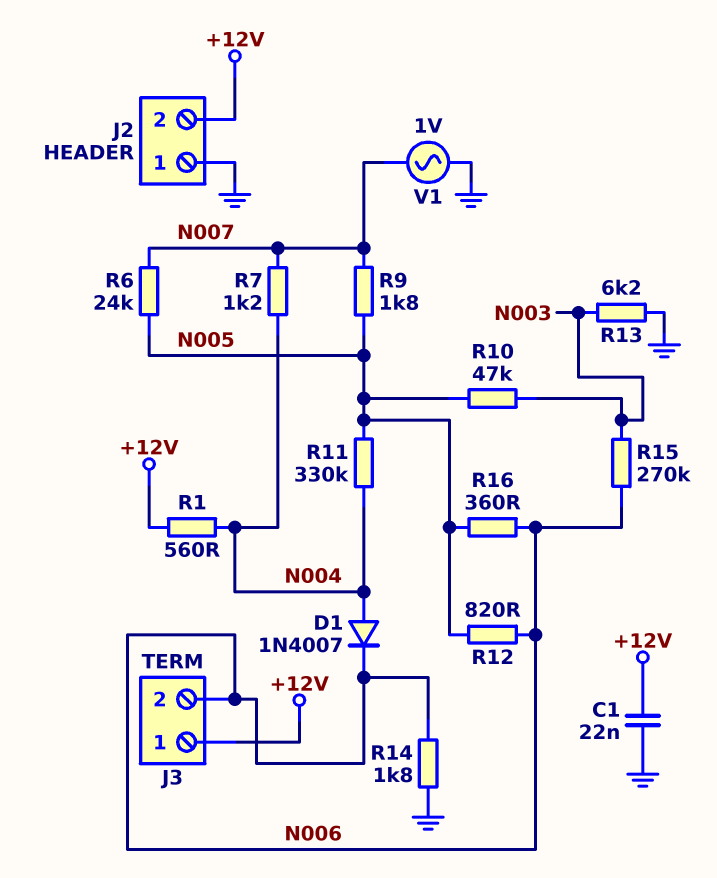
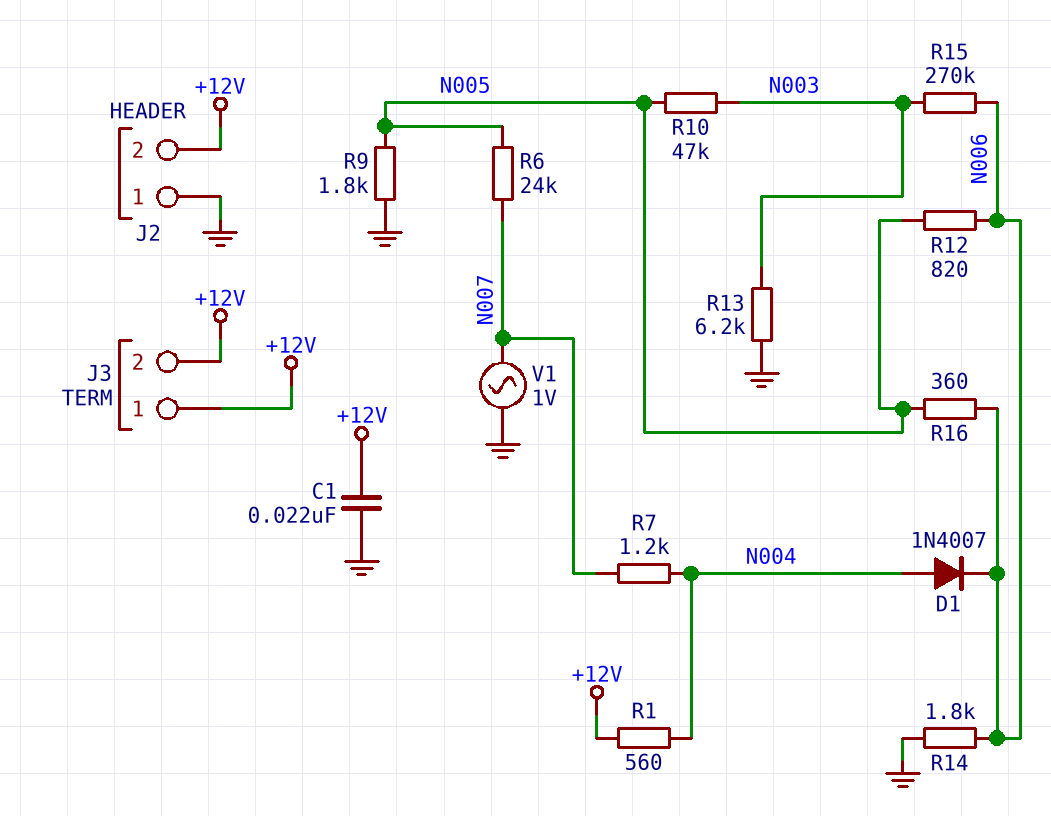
J3 pin 2: N006 -> +12V
R9: 1.8k (N005, N007) -> 1.8k (GND, N005)
R11: 330k (N004, N005) -> none

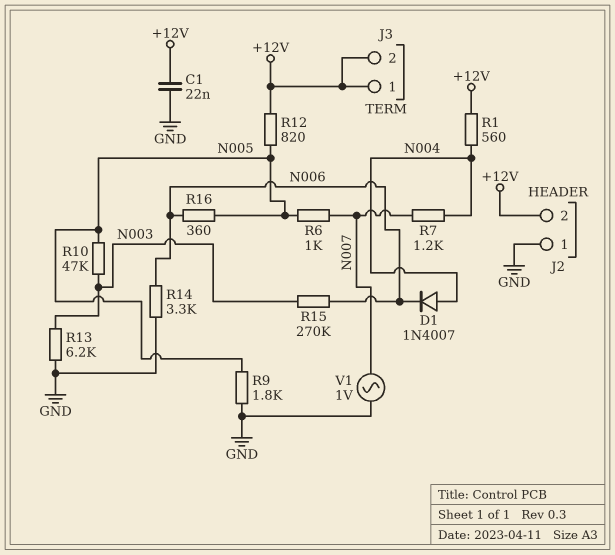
R6: 24k (N005, N007) -> 1k (N005, N007)
R12: 820 (N005, N006) -> 820 (+12V, N005)
R14: 1.8k (GND, N006) -> 3.3k (GND, N006)

